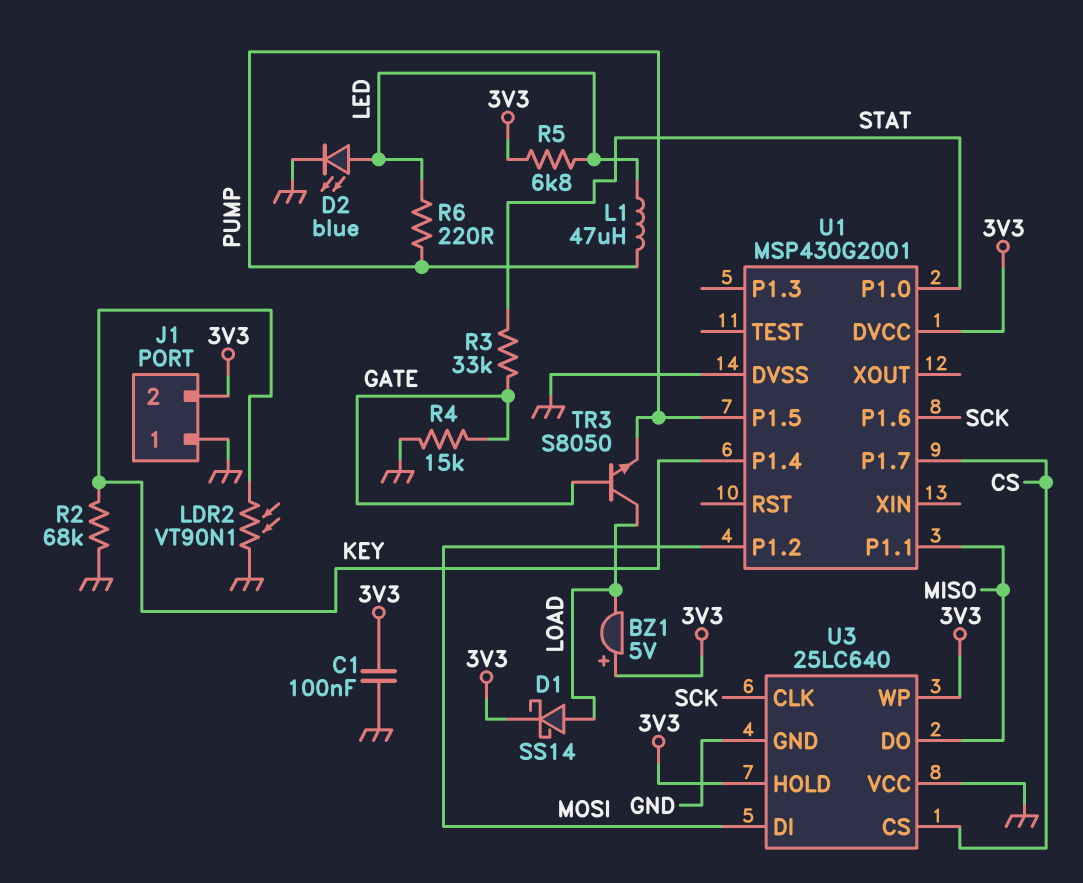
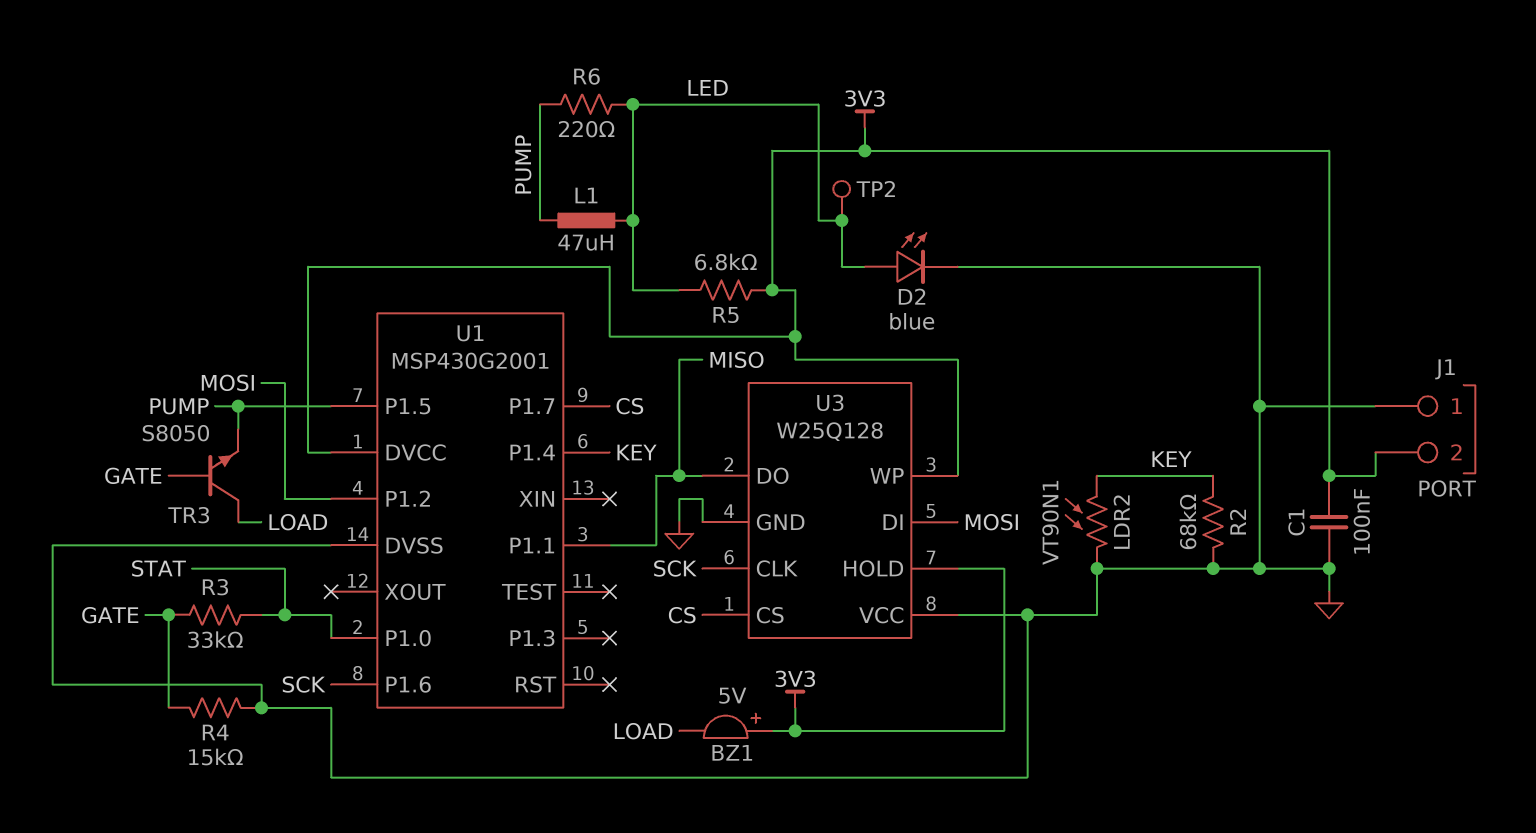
D1: schottky SS14 (A LOAD, K 3V3) -> none
TP2: none -> test point (LED)
U3: 25LC640 -> W25Q128

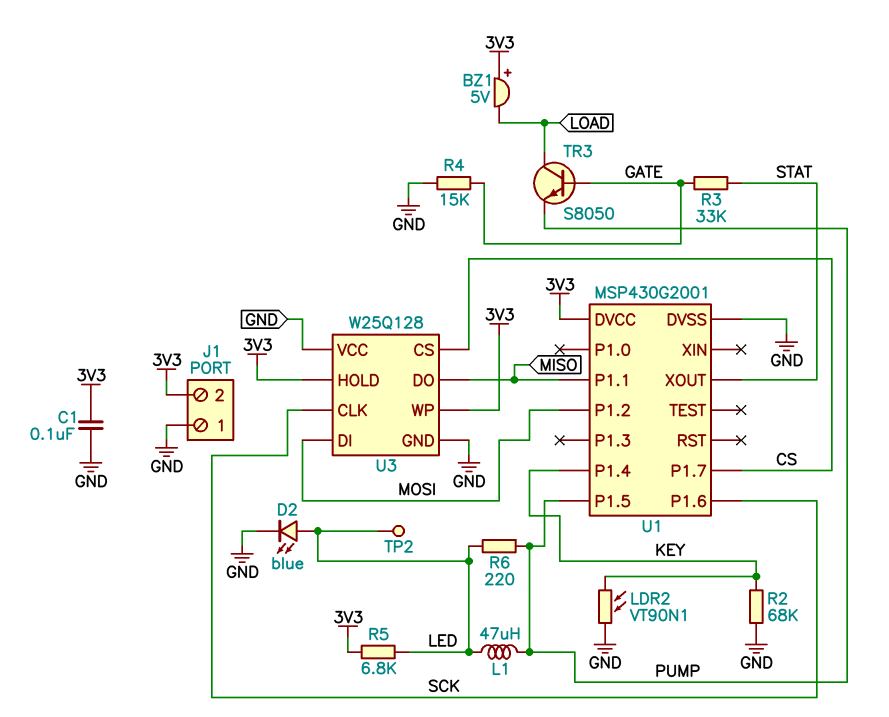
U1 pin P1.0: STAT -> none
U1 pin XOUT: none -> STAT

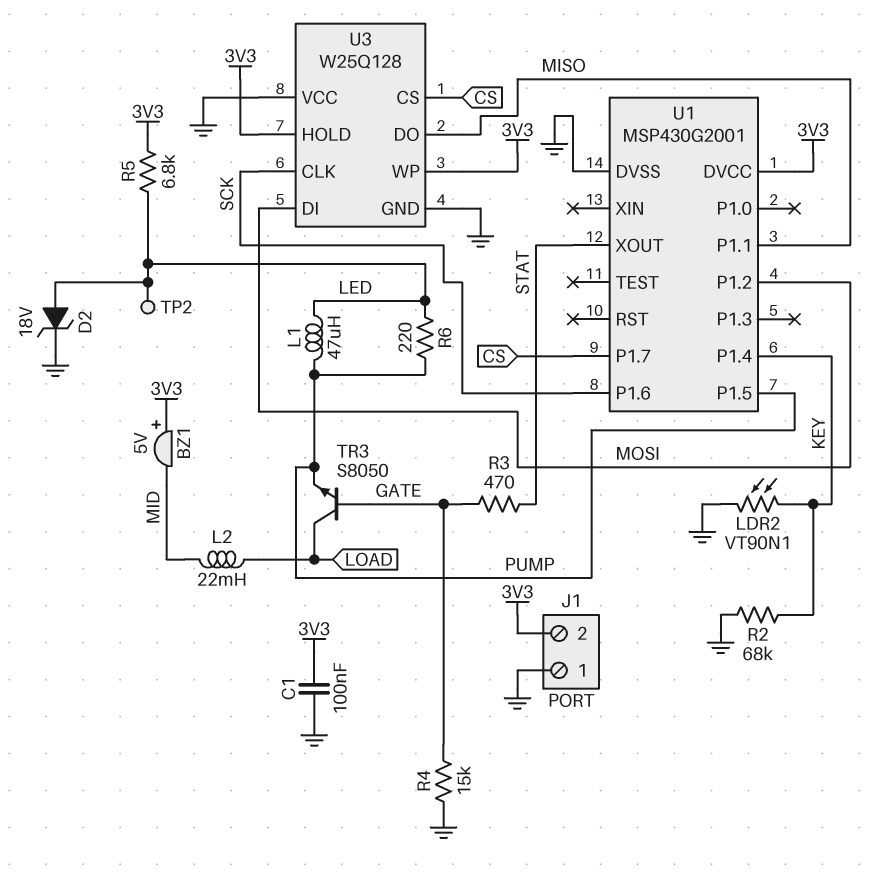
BZ1: buzzer 5V (plus 3V3, minus LOAD) -> buzzer 5V (plus 3V3, minus MID)
D2: LED blue (A LED, K GND) -> zener 18V (A LED, K GND)
L2: none -> 22mH (LOAD, MID)
R3: 33k (GATE, STAT) -> 470 (GATE, STAT)

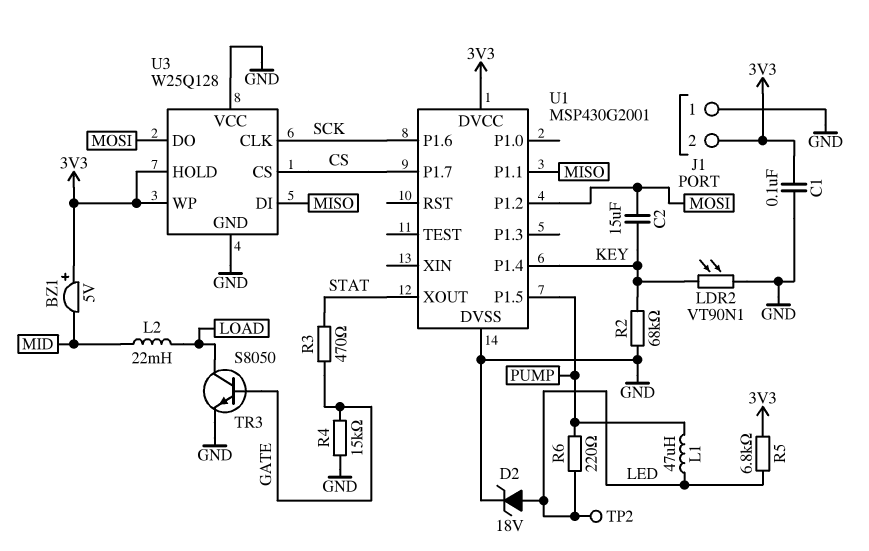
C2: none -> 15uF (KEY, MOSI)
TR3: NPN S8050 (B GATE, C LOAD, E PUMP) -> NPN S8050 (B GATE, C LOAD, E GND)
U3 pin DI: MOSI -> MISO
U3 pin DO: MISO -> MOSI

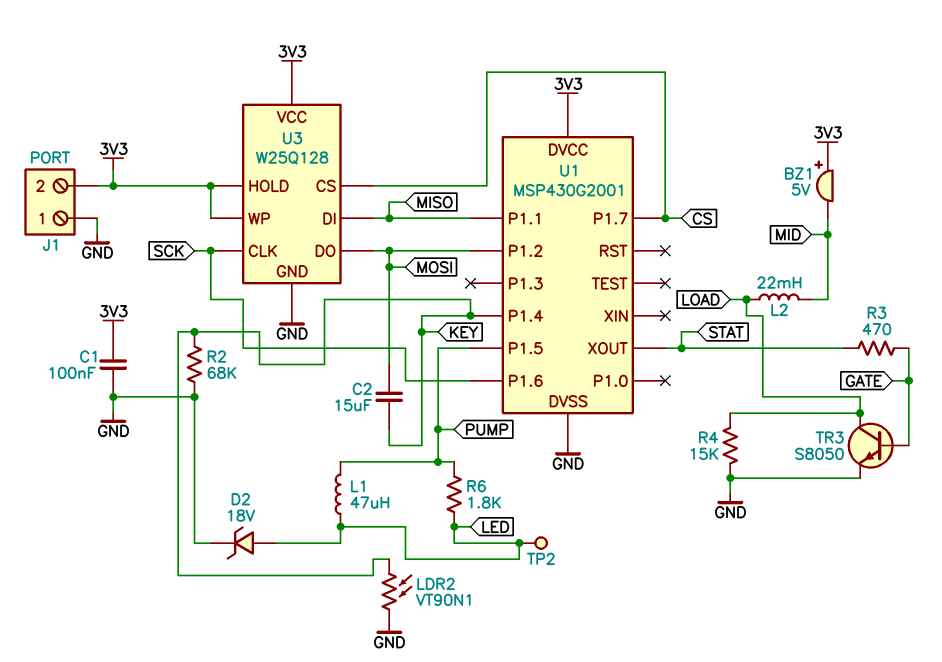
R4: 15k (GATE, GND) -> 15k (GND, LOAD)
R5: 6.8k (3V3, LED) -> none
R6: 220 (LED, PUMP) -> 1.8k (LED, PUMP)
U3 pin VCC: GND -> 3V3

